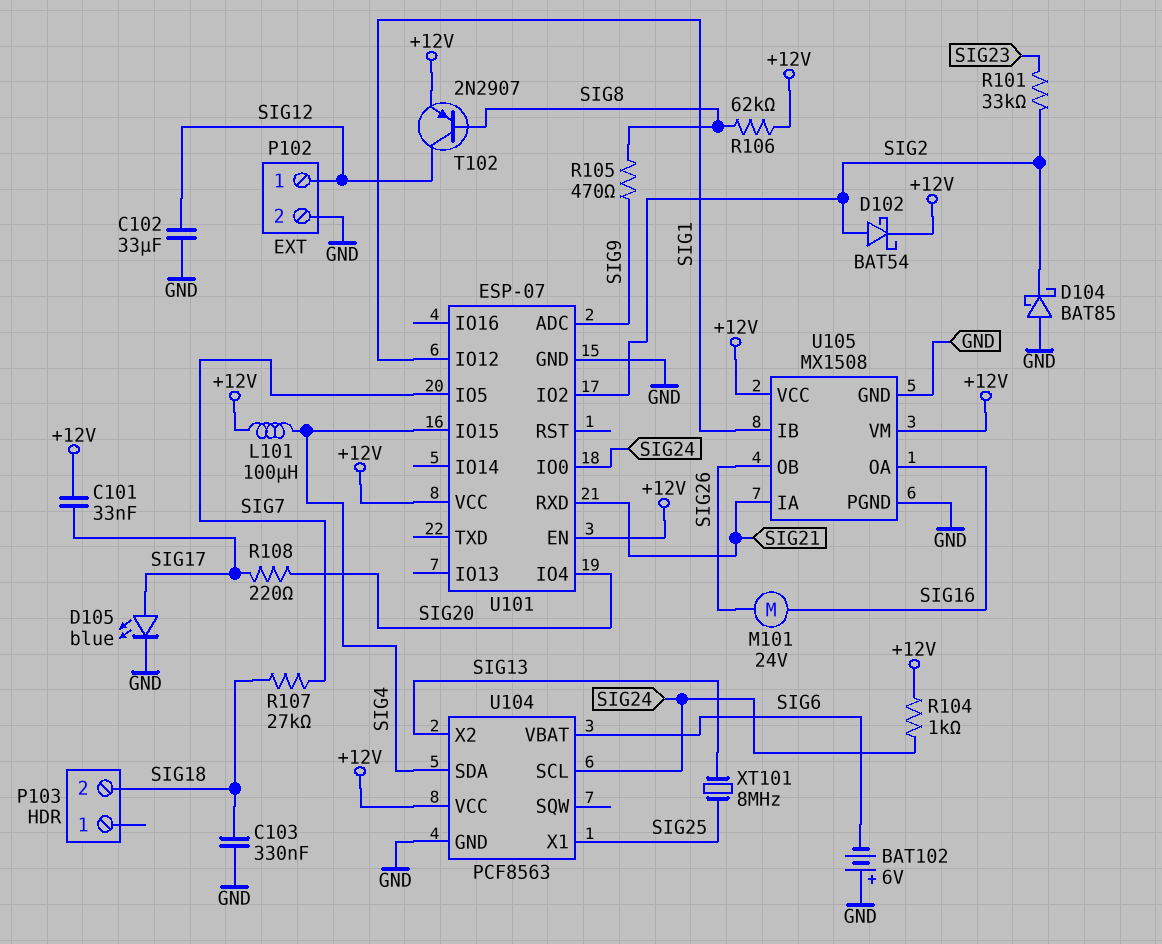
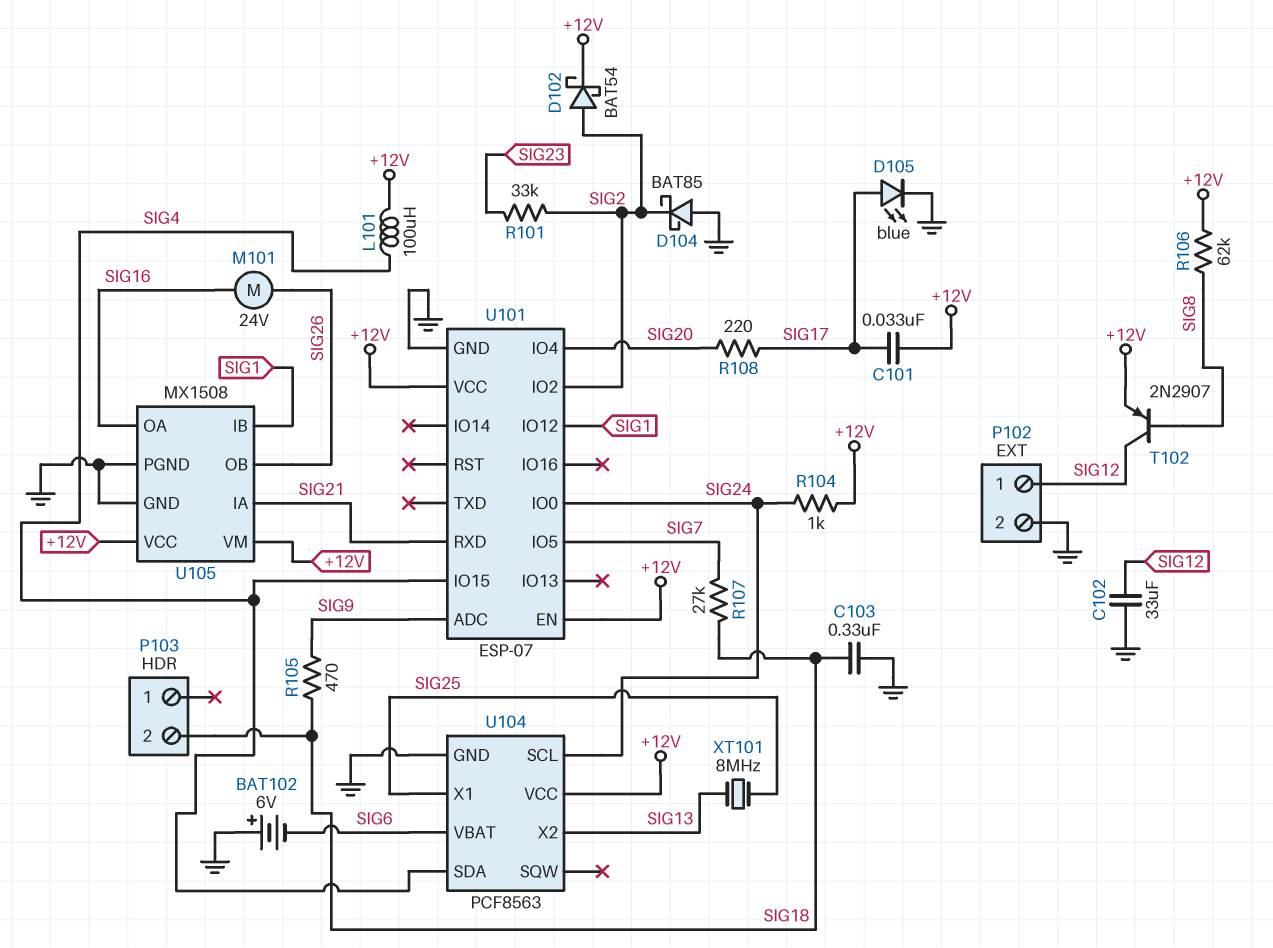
R105: 470 (SIG8, SIG9) -> 470 (SIG9, SIG18)

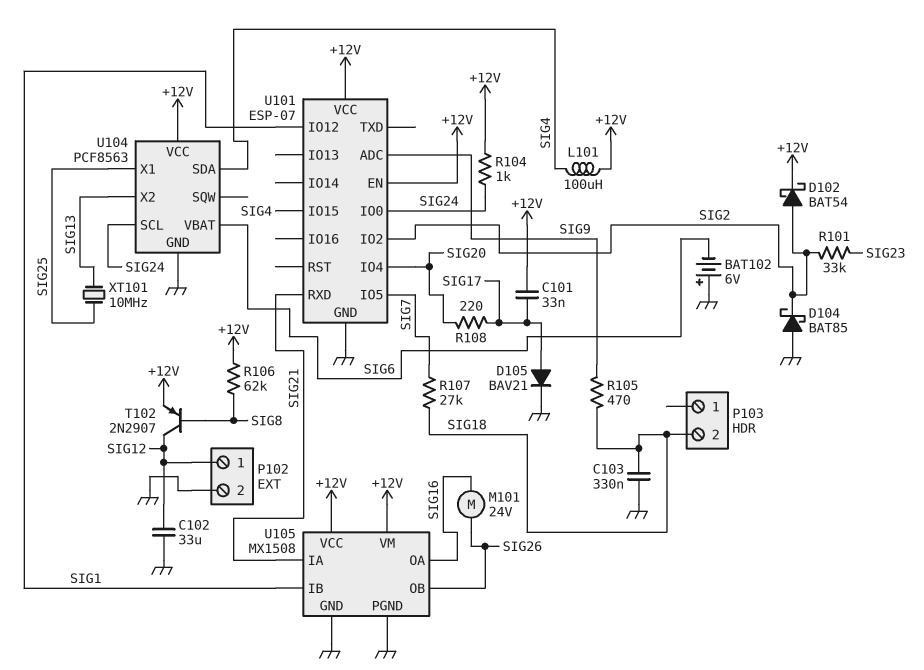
D105: LED blue (A SIG17, K GND) -> diode BAV21 (A SIG17, K GND)
XT101: 8MHz (SIG13, SIG25) -> 10MHz (SIG13, SIG25)

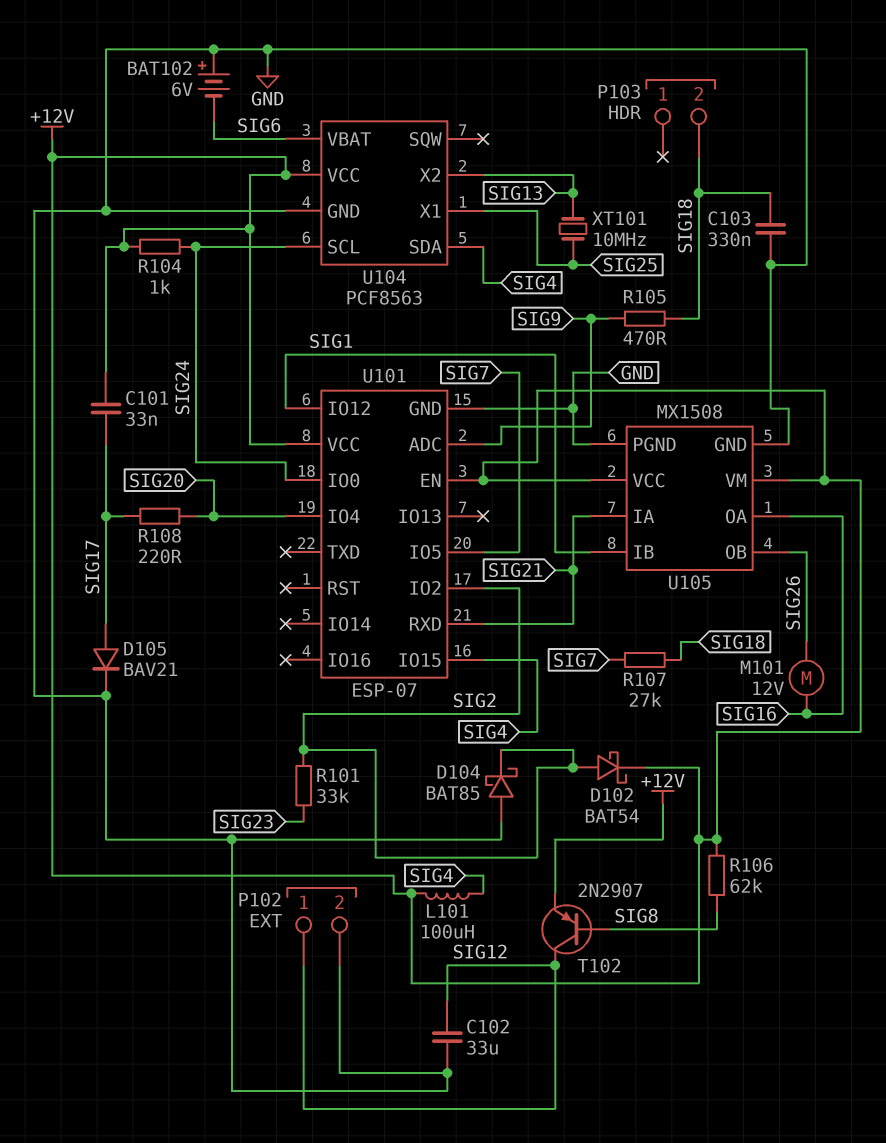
M101: motor 24V (SIG16, SIG26) -> motor 12V (SIG16, SIG26)

